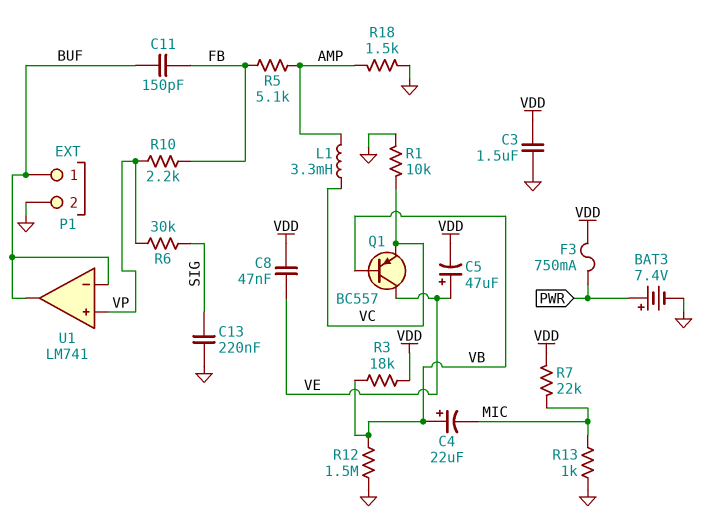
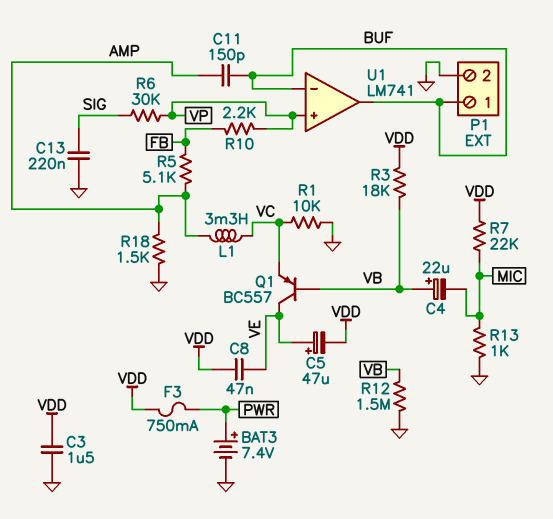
C11: 150pF (BUF, FB) -> 150pF (AMP, BUF)

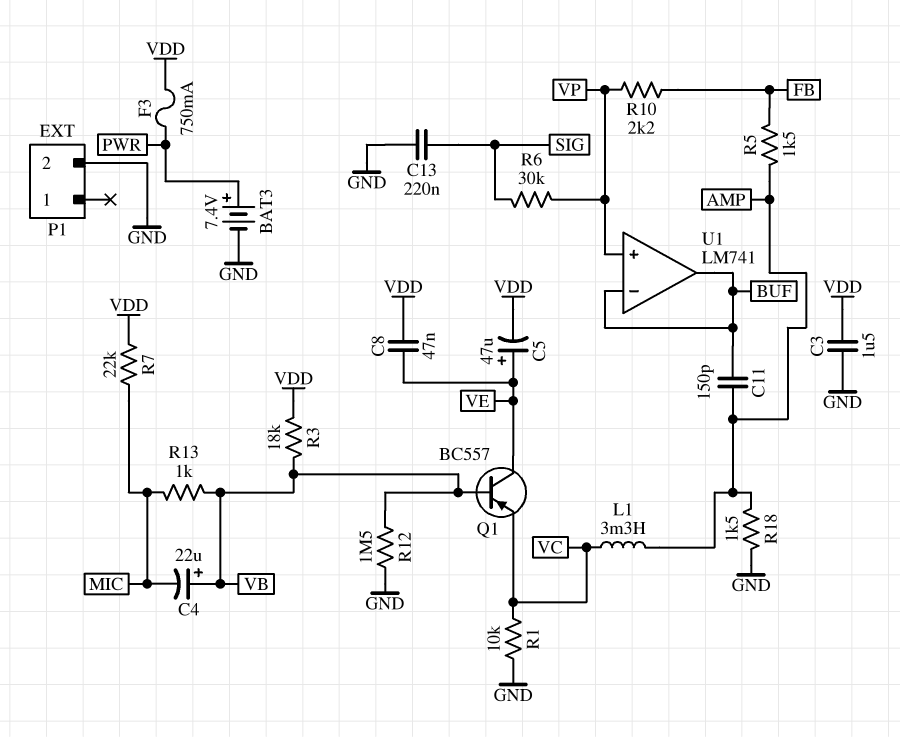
P1 pin 1: BUF -> none
R5: 5.1k (AMP, FB) -> 1.5k (AMP, FB)
R13: 1k (GND, MIC) -> 1k (MIC, VB)

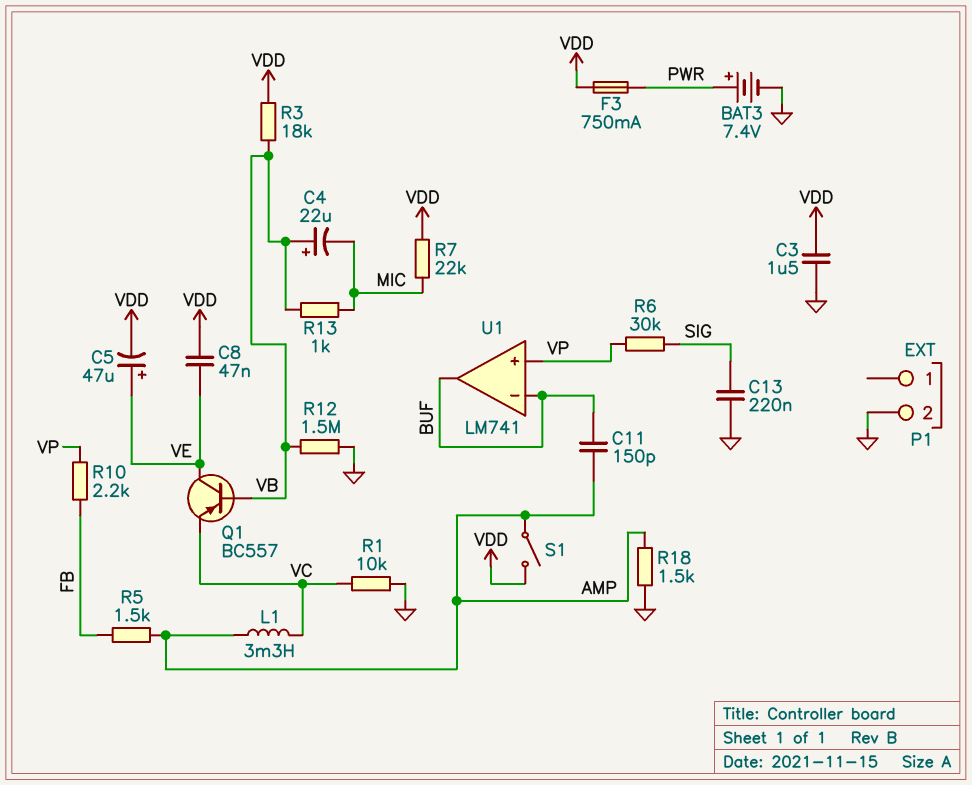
S1: none -> switch (AMP, VDD)

